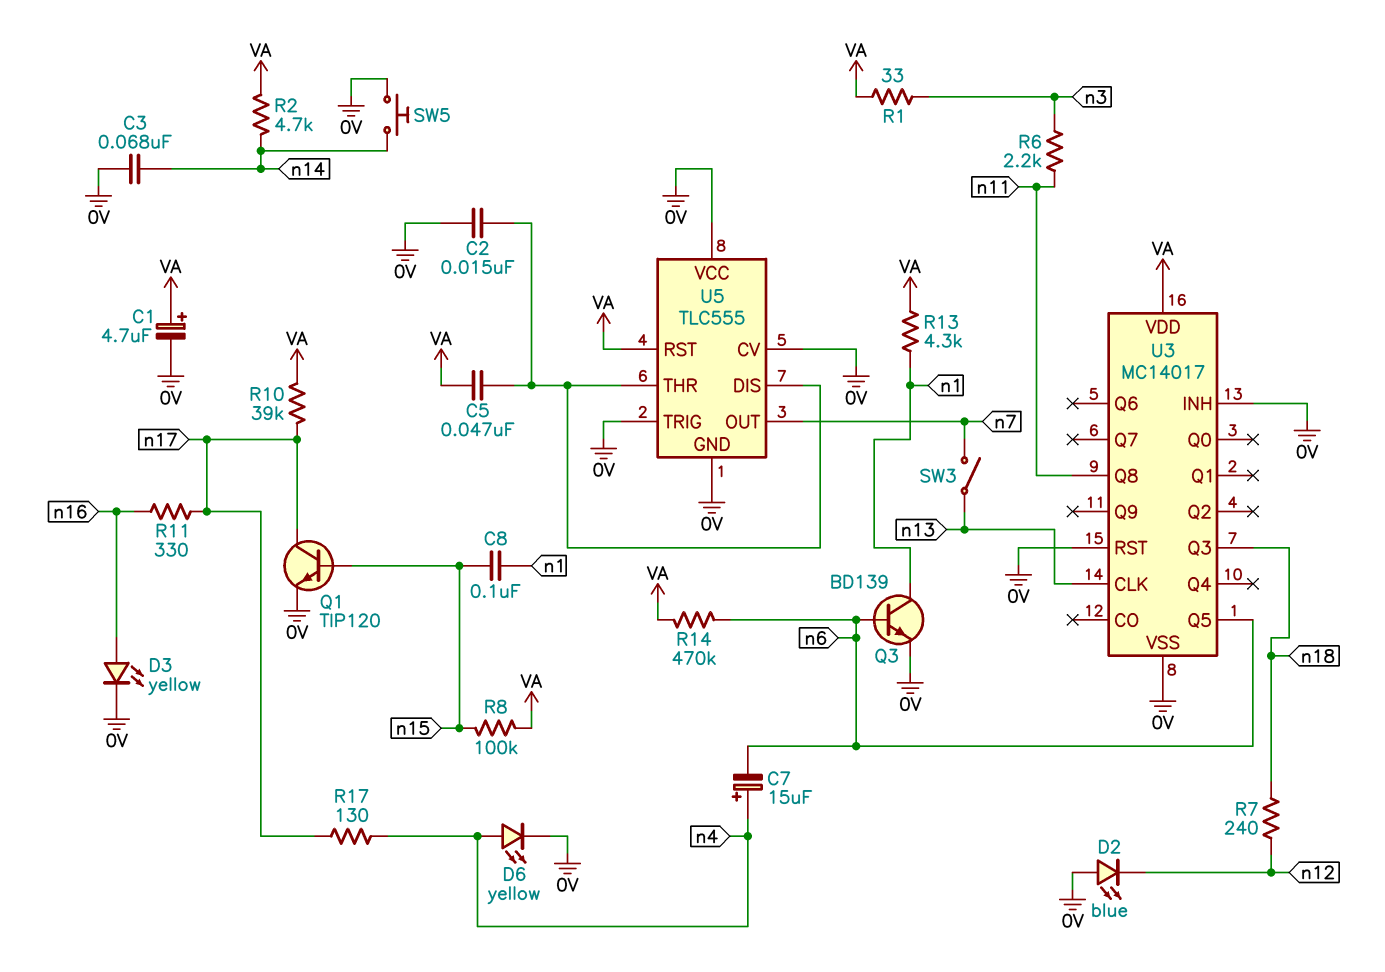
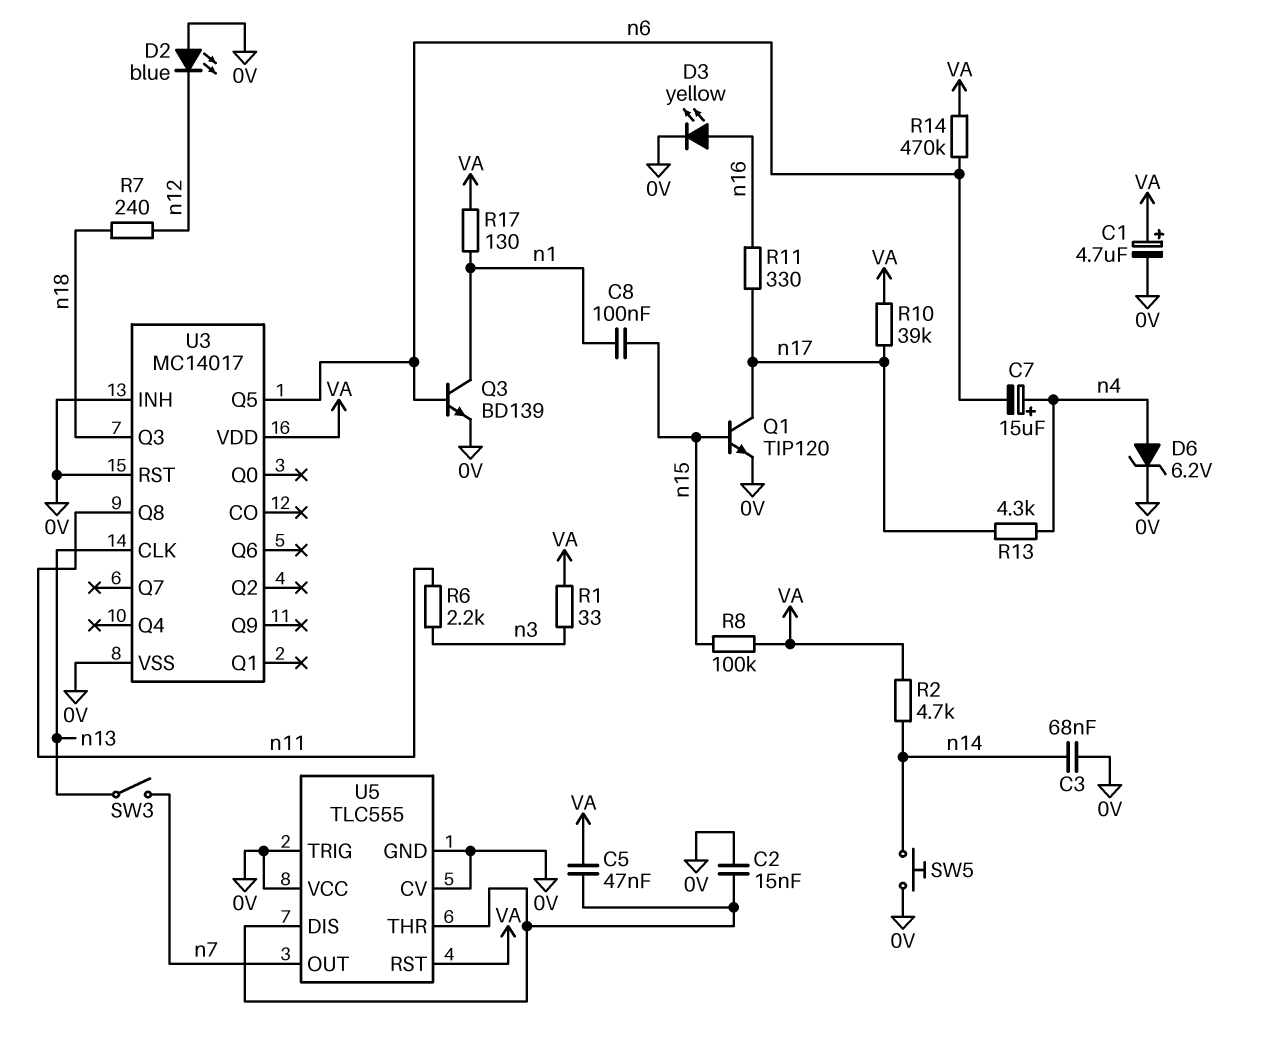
D6: LED yellow (A n4, K 0V) -> zener 6.2V (A n4, K 0V)
R13: 4.3k (VA, n1) -> 4.3k (n4, n17)
R17: 130 (n4, n17) -> 130 (VA, n1)

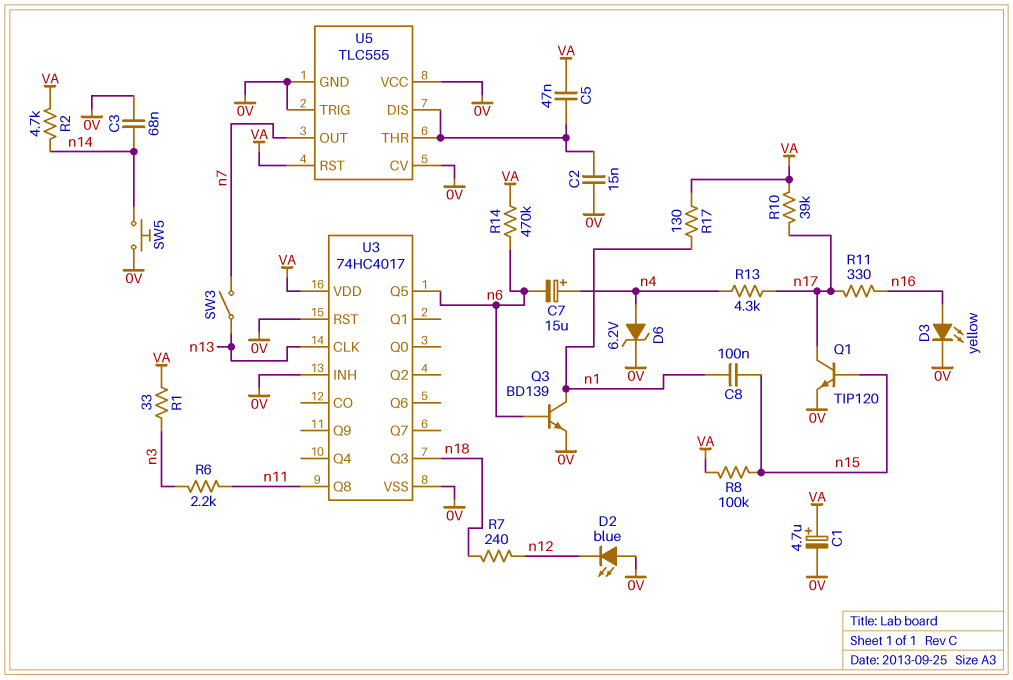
U3: MC14017 -> 74HC4017

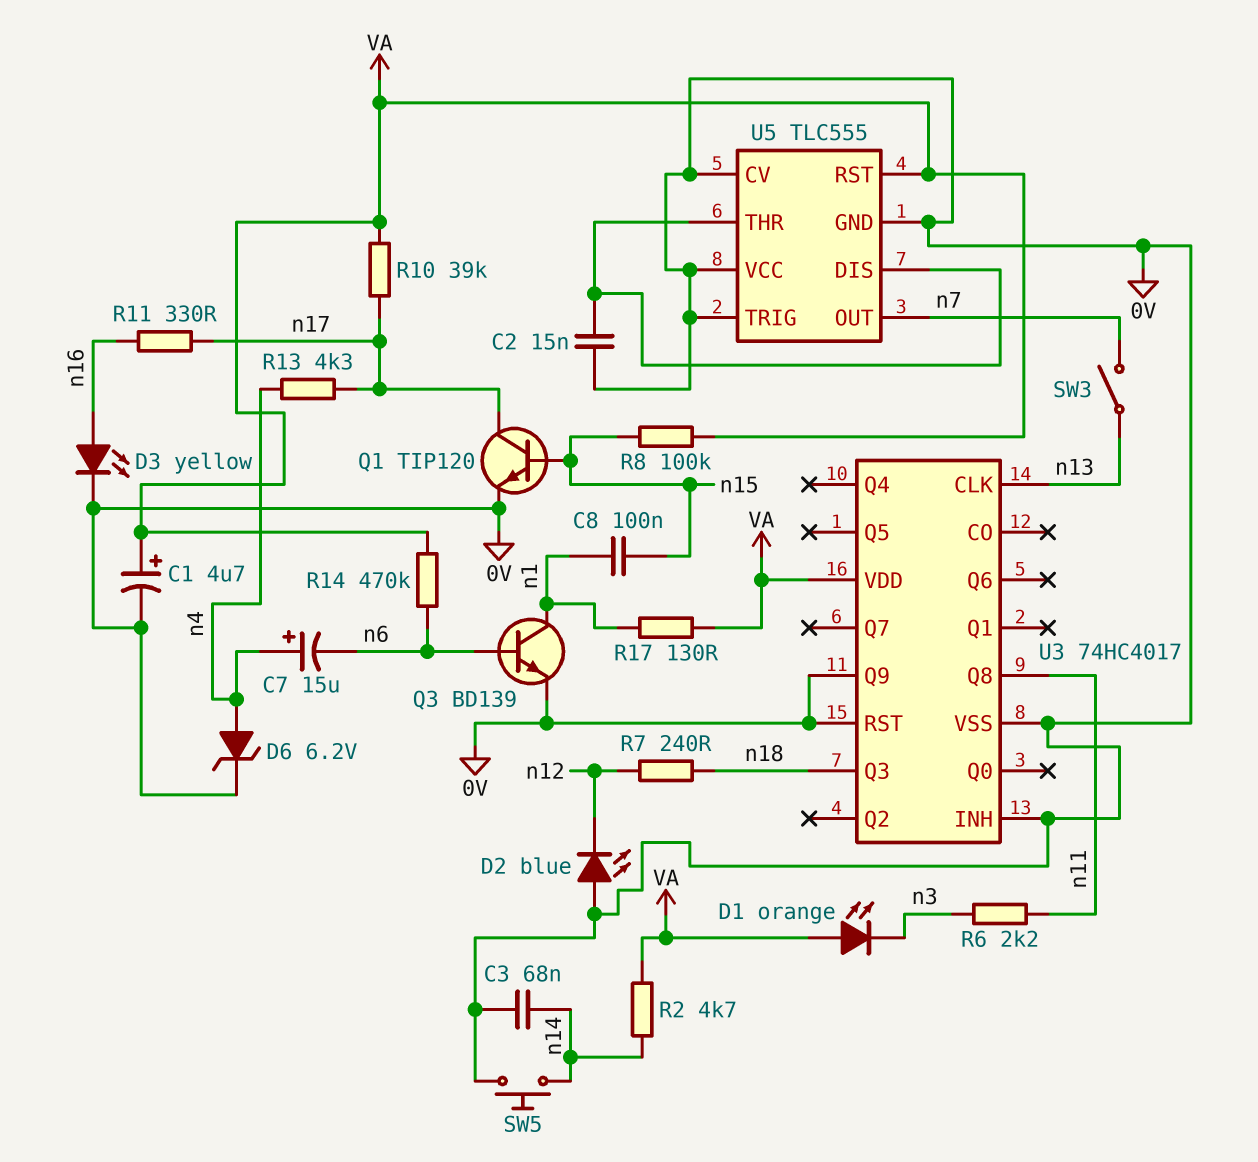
C5: 47nF (U5/DIS, VA) -> none
D1: none -> LED orange (A VA, K n3)
R1: 33 (VA, n3) -> none
U3 pin Q5: n6 -> none
U3 pin Q9: none -> 0V

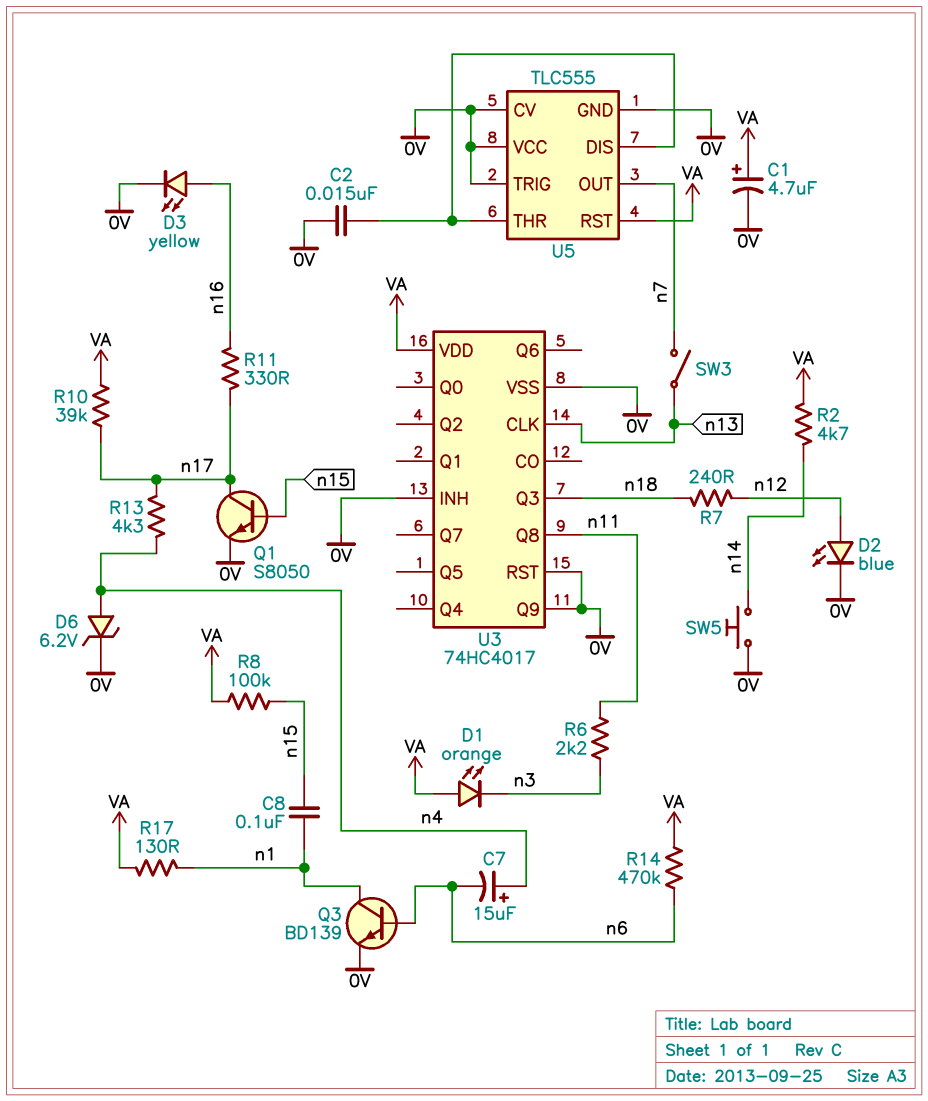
C3: 68nF (0V, n14) -> none
D2: LED blue (A 0V, K n12) -> LED blue (A n12, K 0V)
Q1: NPN TIP120 (B n15, C n17, E 0V) -> NPN S8050 (B n15, C n17, E 0V)

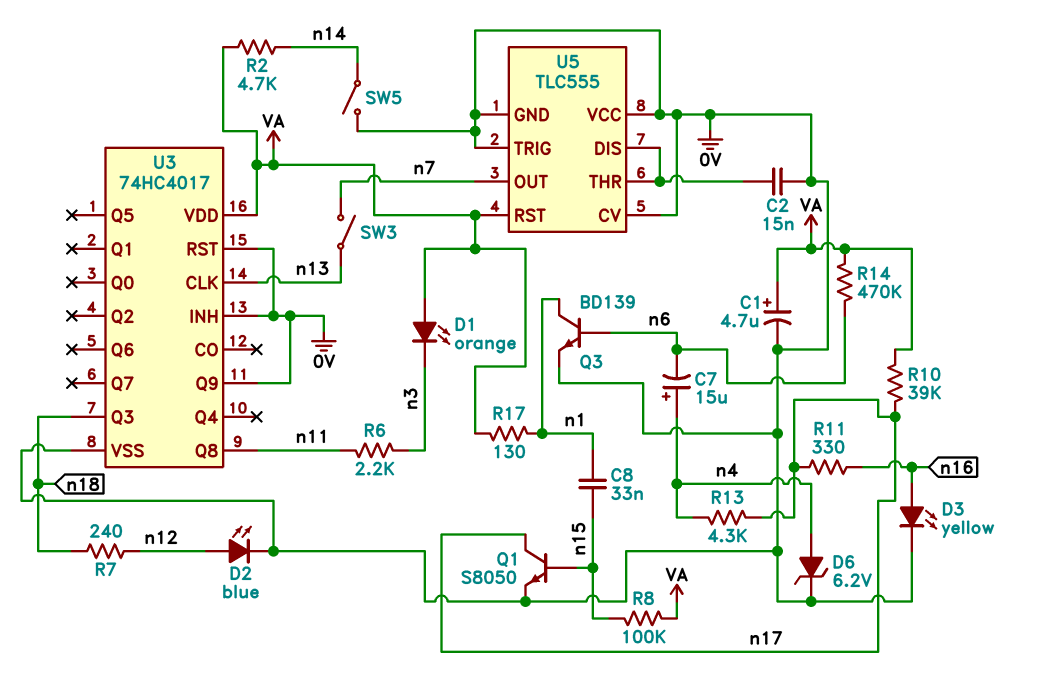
C8: 100nF (n1, n15) -> 33nF (n1, n15)
SW5: button (0V, n14) -> switch (0V, n14)

